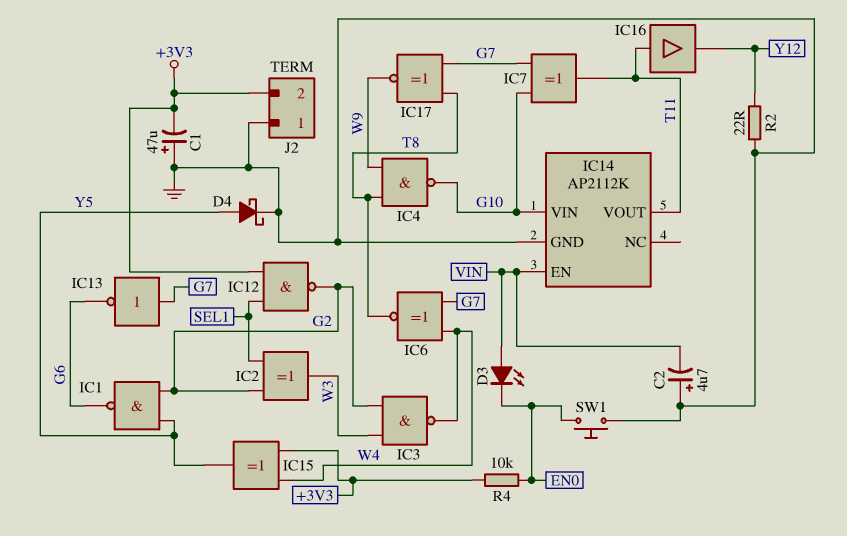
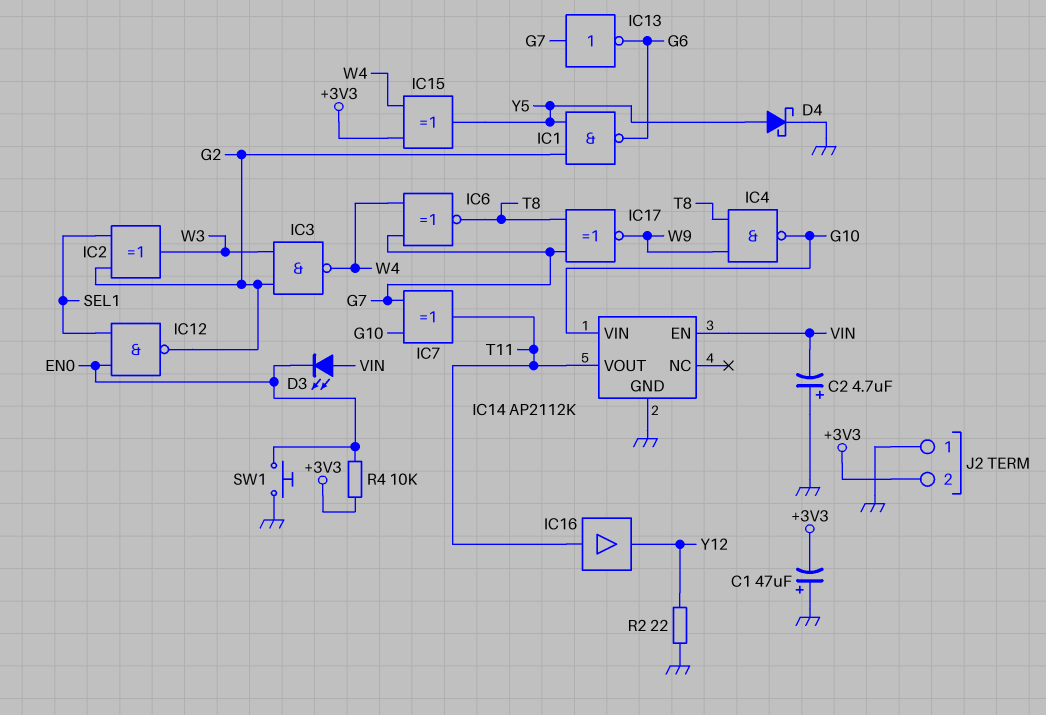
IC12: NAND (in +3V3, in SEL1, out G2) -> NAND (in EN0, in SEL1, out G2)

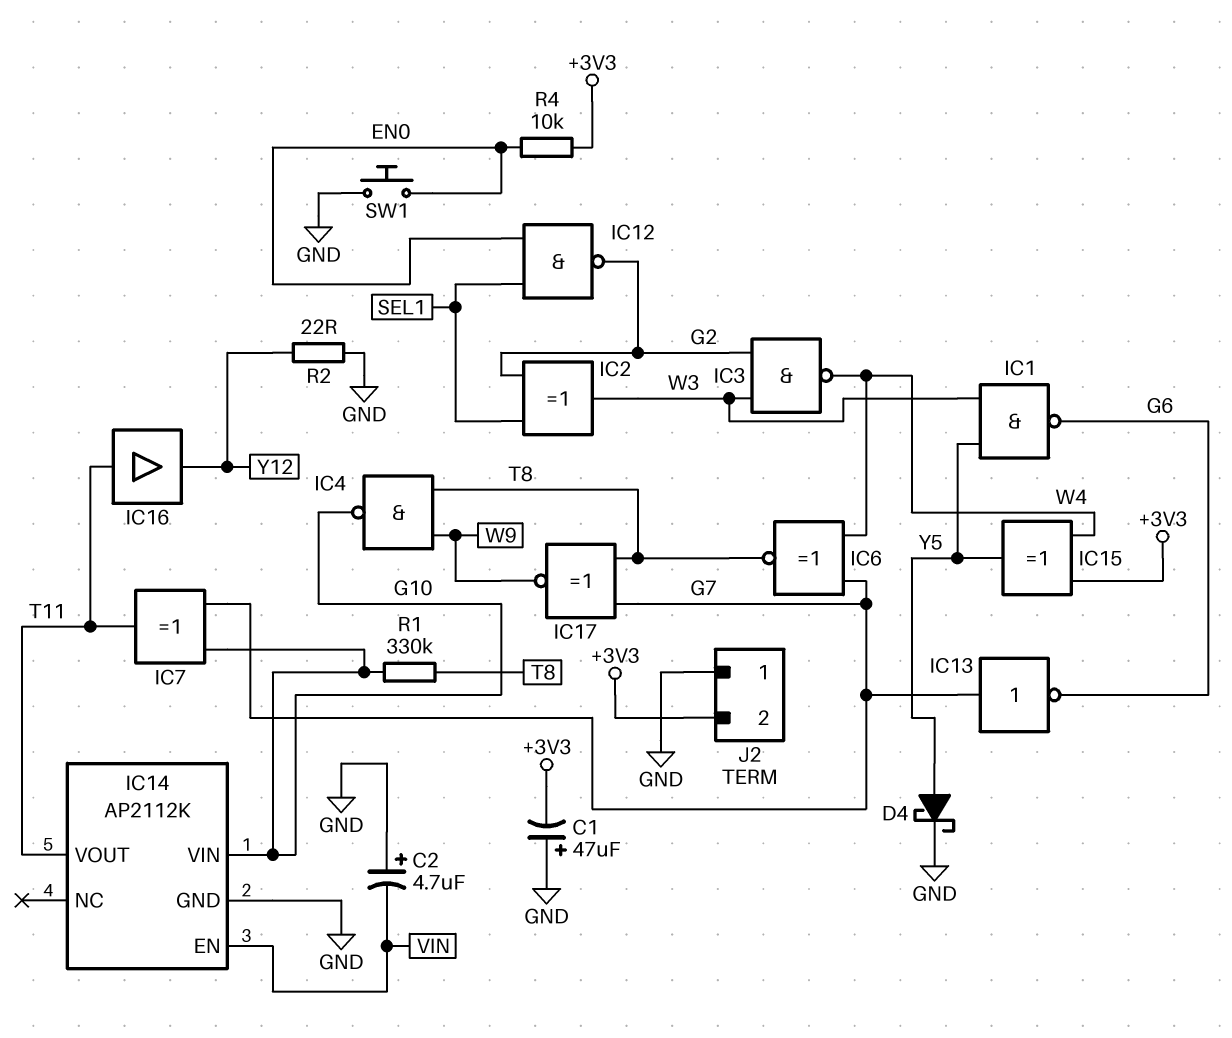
D3: LED (A VIN, K EN0) -> none
IC1: NAND (in G2, in Y5, out G6) -> NAND (in W3, in Y5, out G6)
R1: none -> 330k (G10, T8)

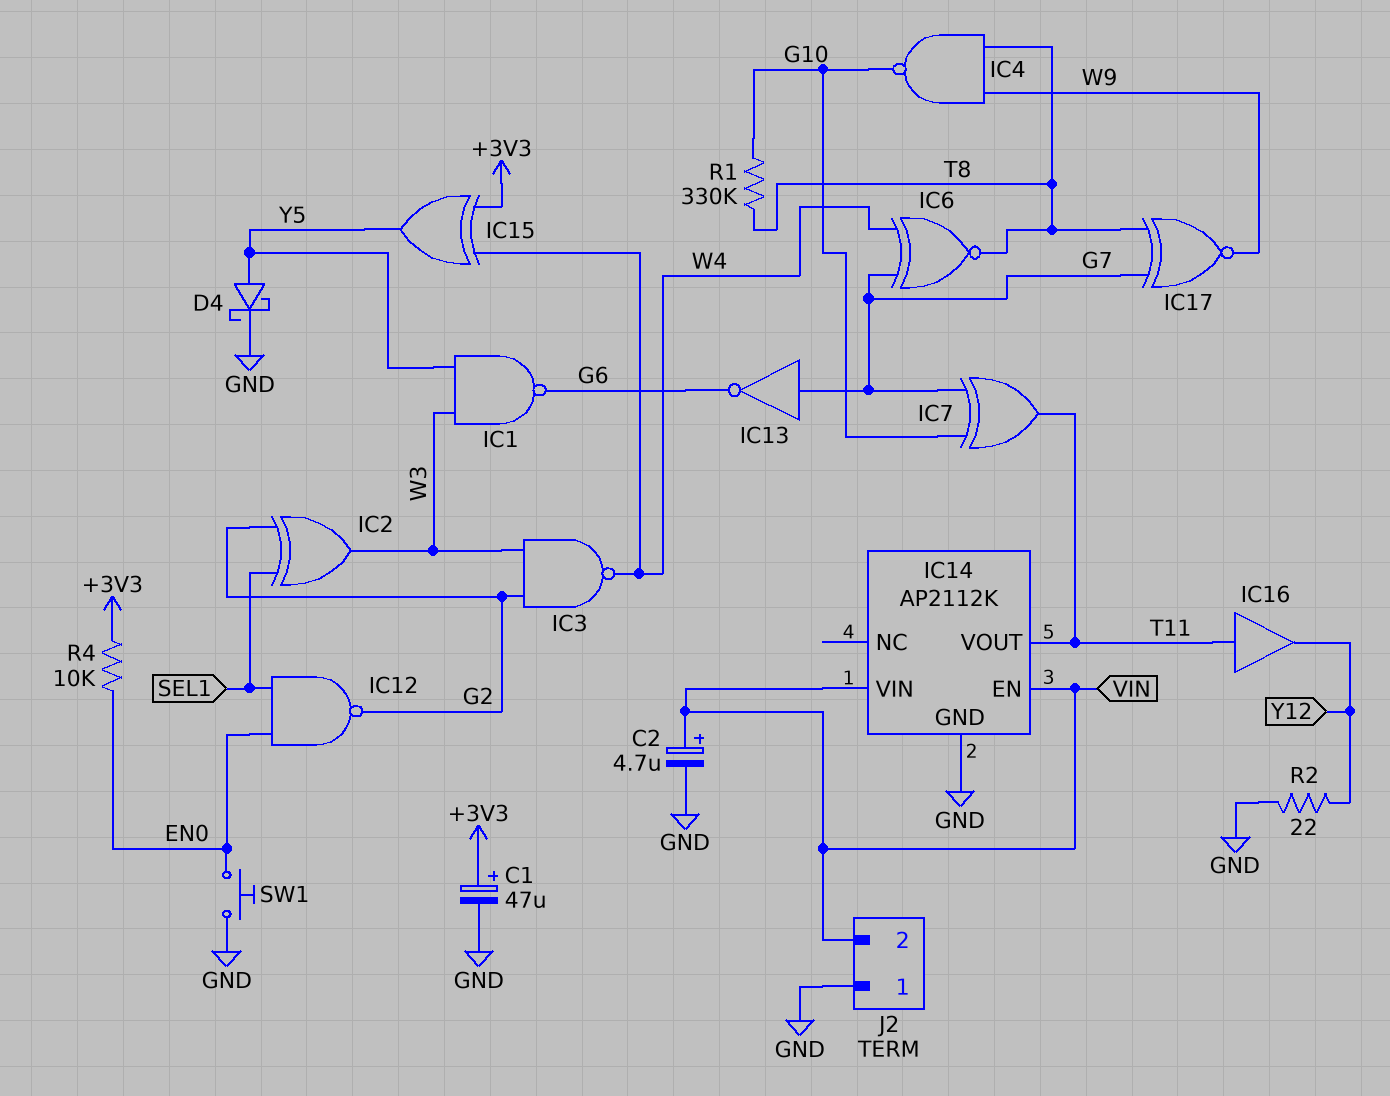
C1: 47uF (plus GND, minus +3V3) -> 47uF (plus +3V3, minus GND)
C2: 4.7uF (plus GND, minus VIN) -> 4.7uF (plus VIN, minus GND)
IC14 pin VIN: G10 -> VIN
J2 pin 2: +3V3 -> VIN

